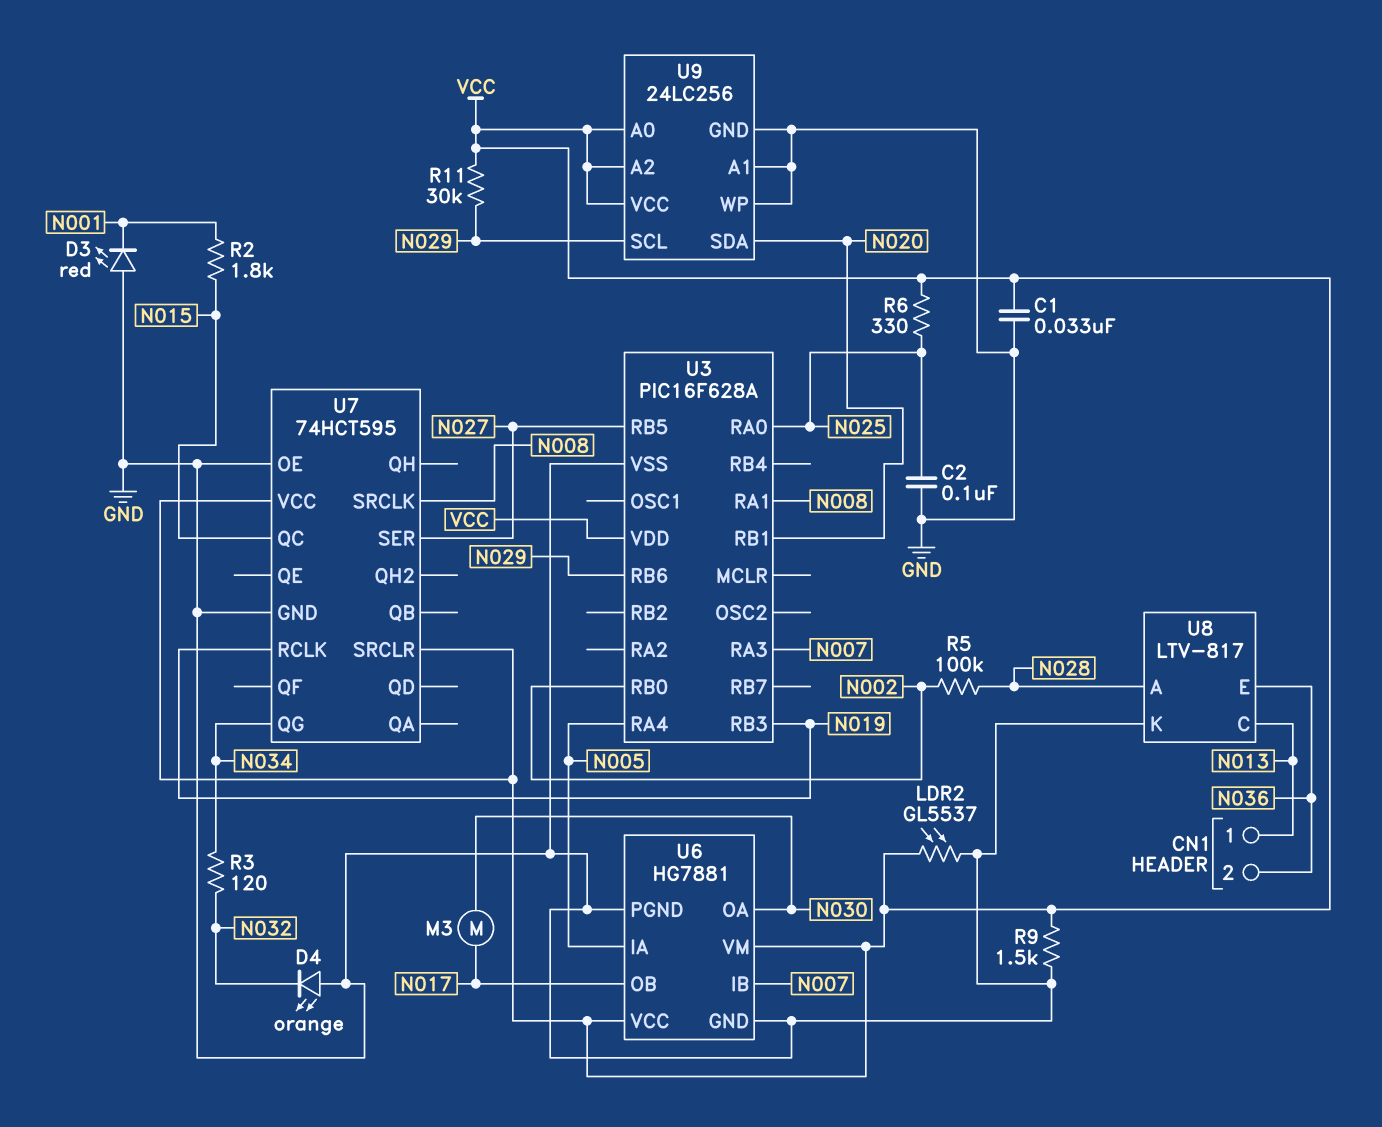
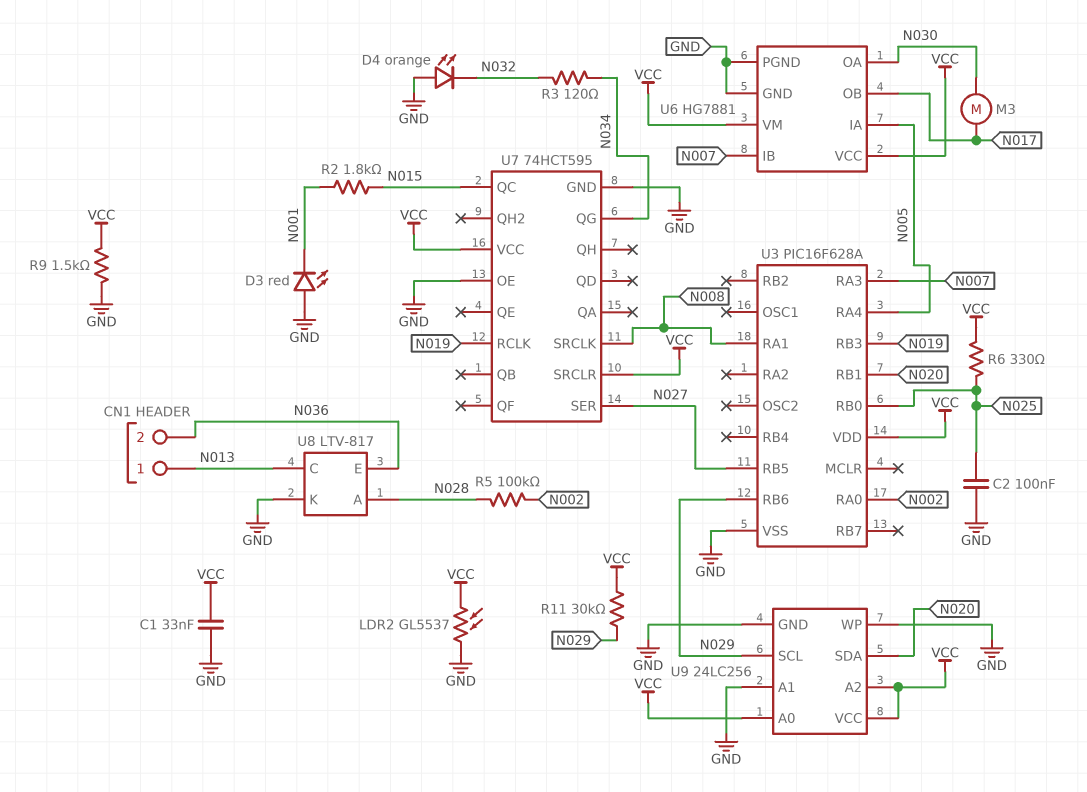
U3 pin RA0: N025 -> N002
U3 pin RB0: N002 -> N025

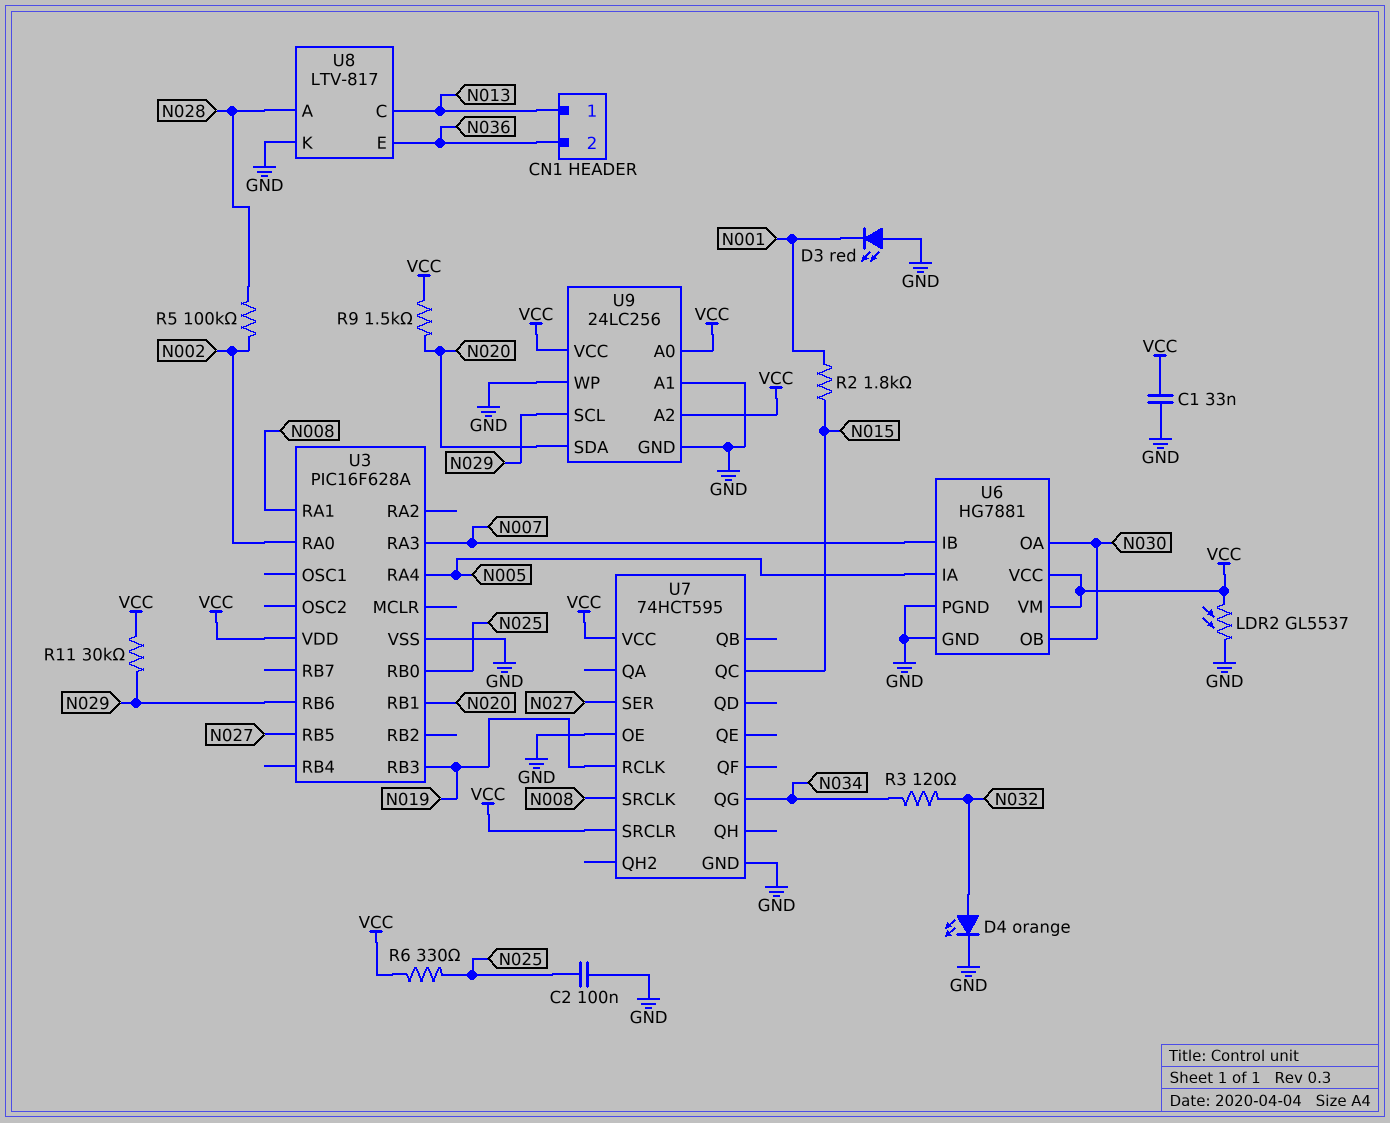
D4: LED orange (A GND, K N032) -> LED orange (A N032, K GND)
M3: motor (N017, N030) -> none
R9: 1.5k (GND, VCC) -> 1.5k (N020, VCC)
U6 pin OB: N017 -> N030

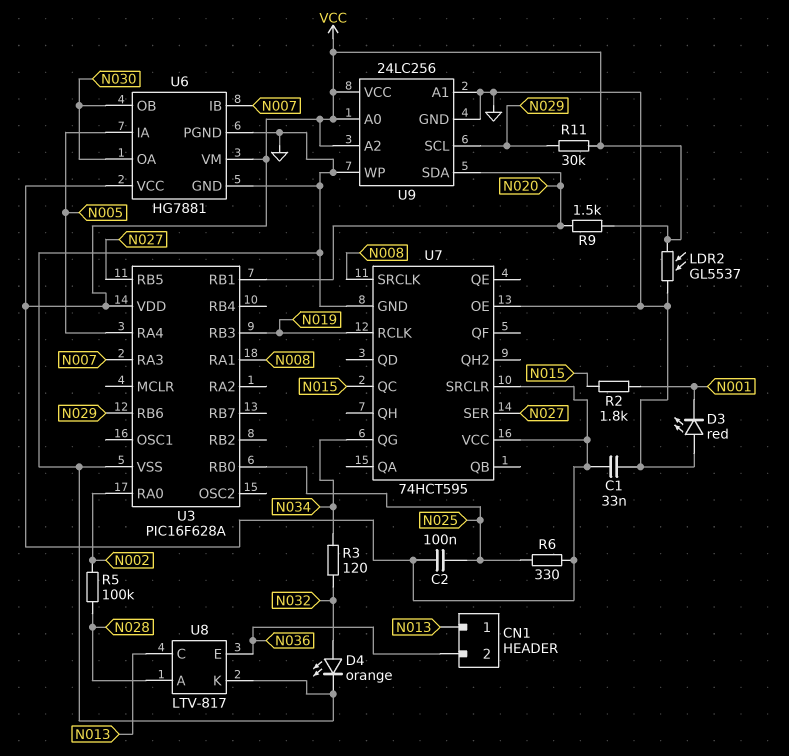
C2: 100nF (GND, N025) -> 100nF (N025, VCC)

